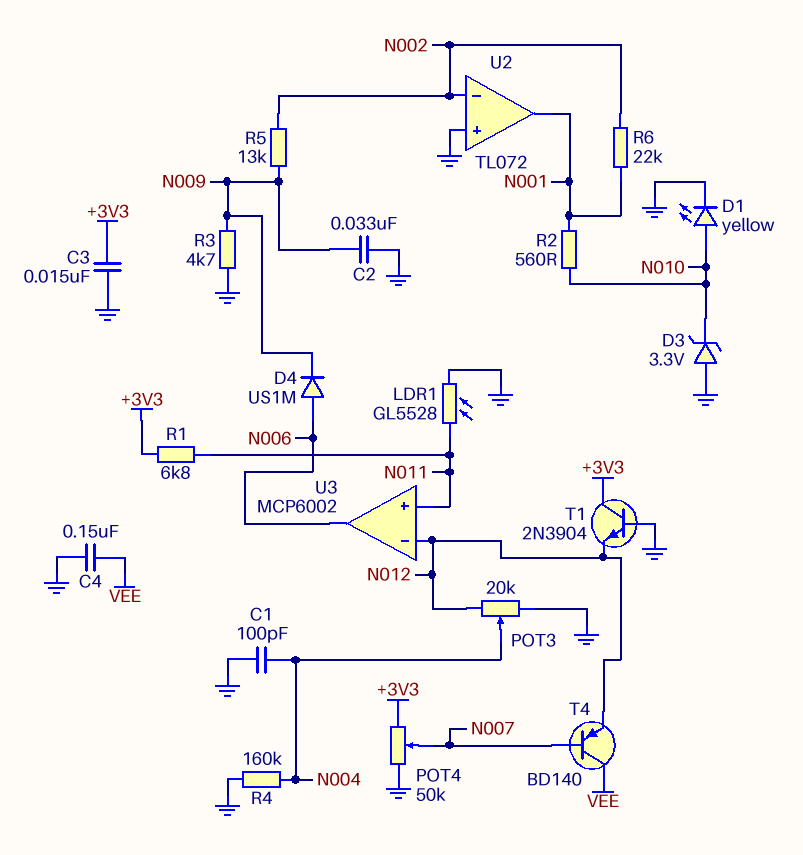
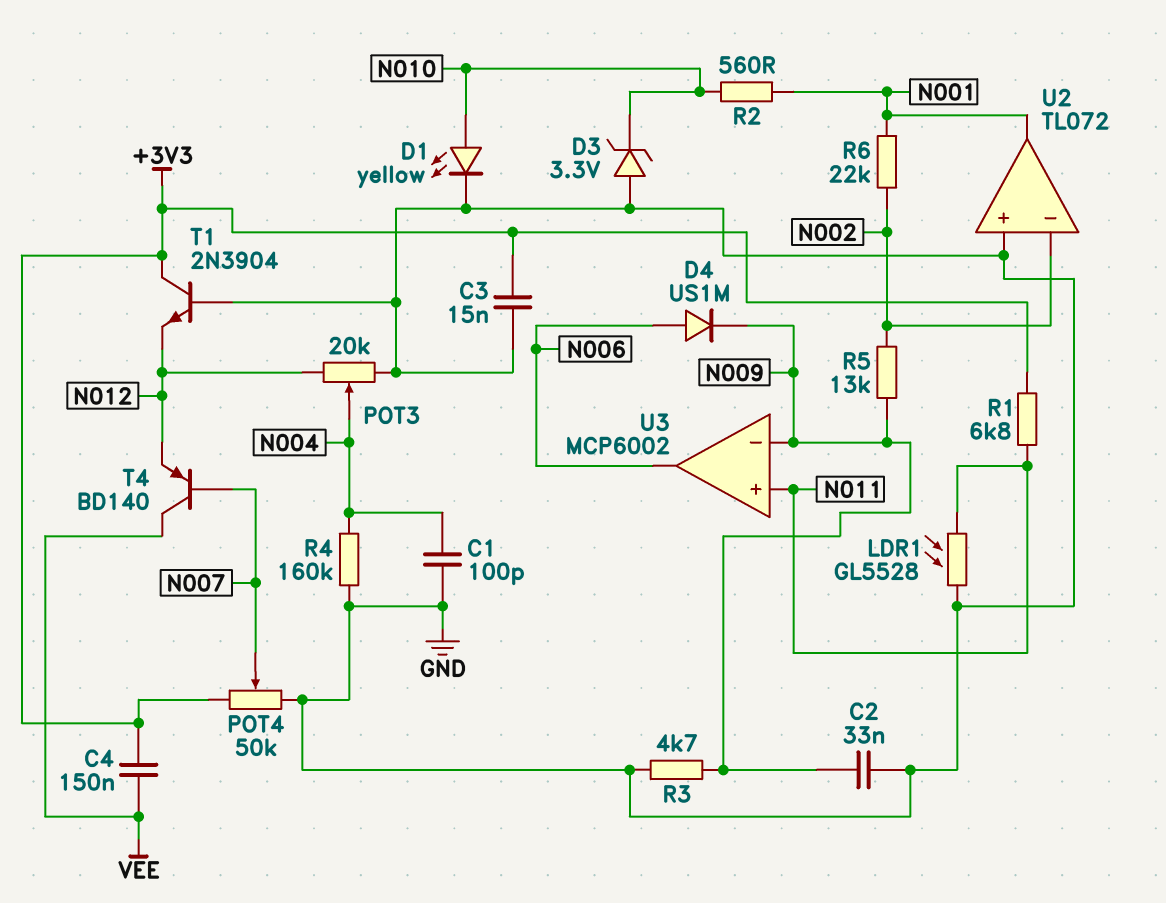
C4: 150nF (GND, VEE) -> 150nF (+3V3, VEE)
U3 pin in-: N012 -> N009

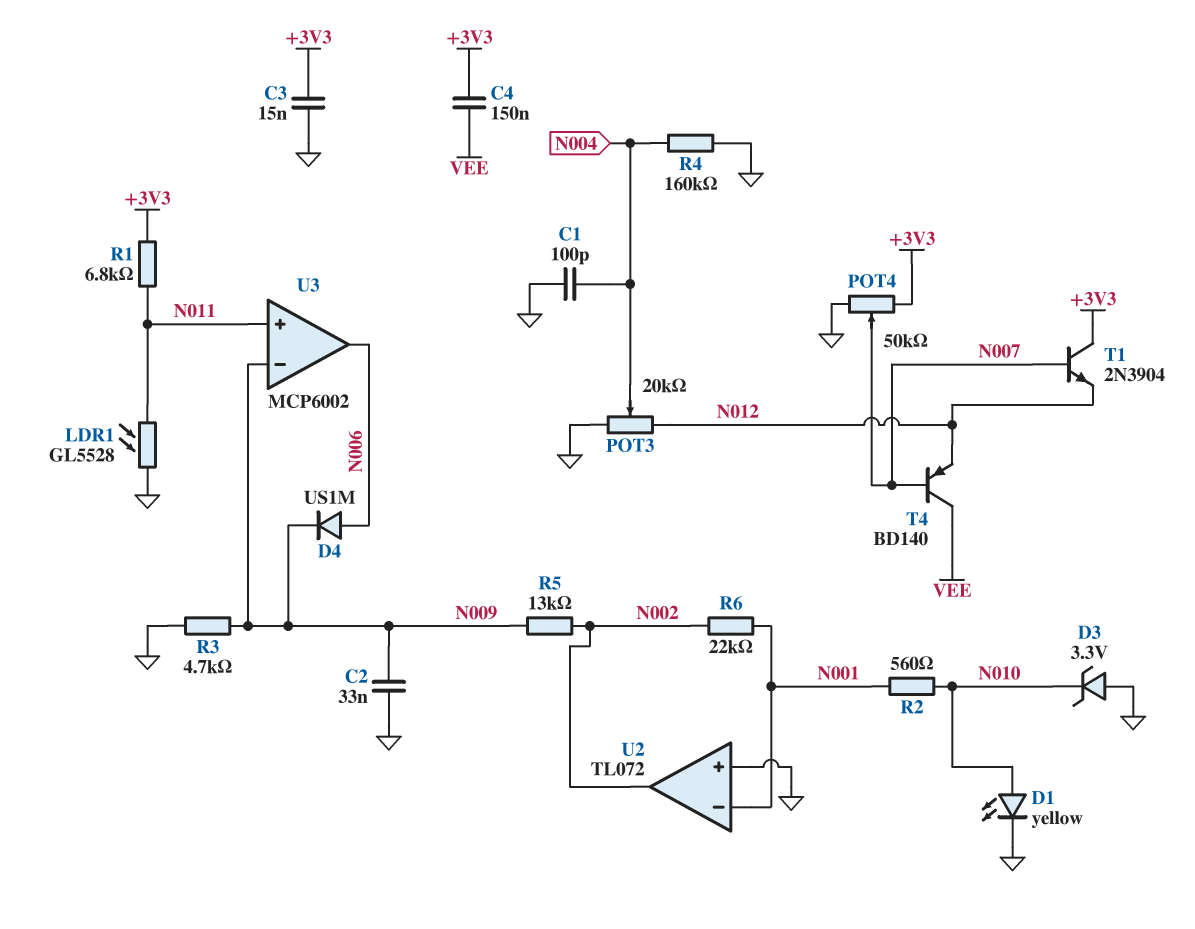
T1: NPN 2N3904 (B GND, C +3V3, E N012) -> NPN 2N3904 (B N007, C +3V3, E N012)
U2 pin in-: N002 -> N001
U2 pin out: N001 -> N002

